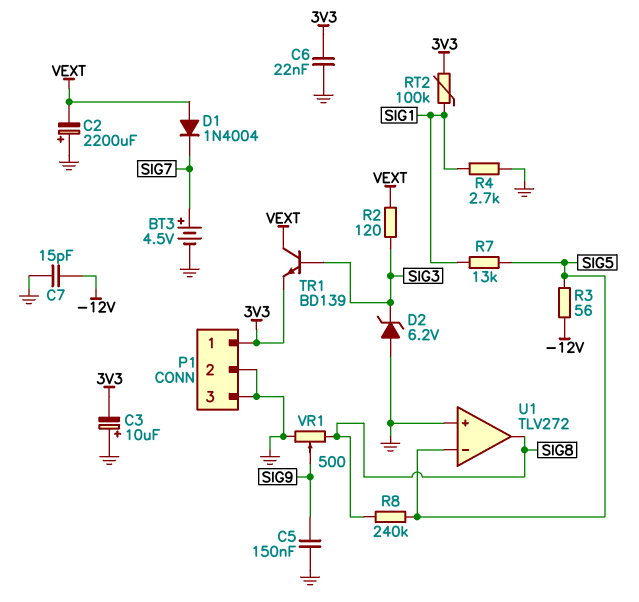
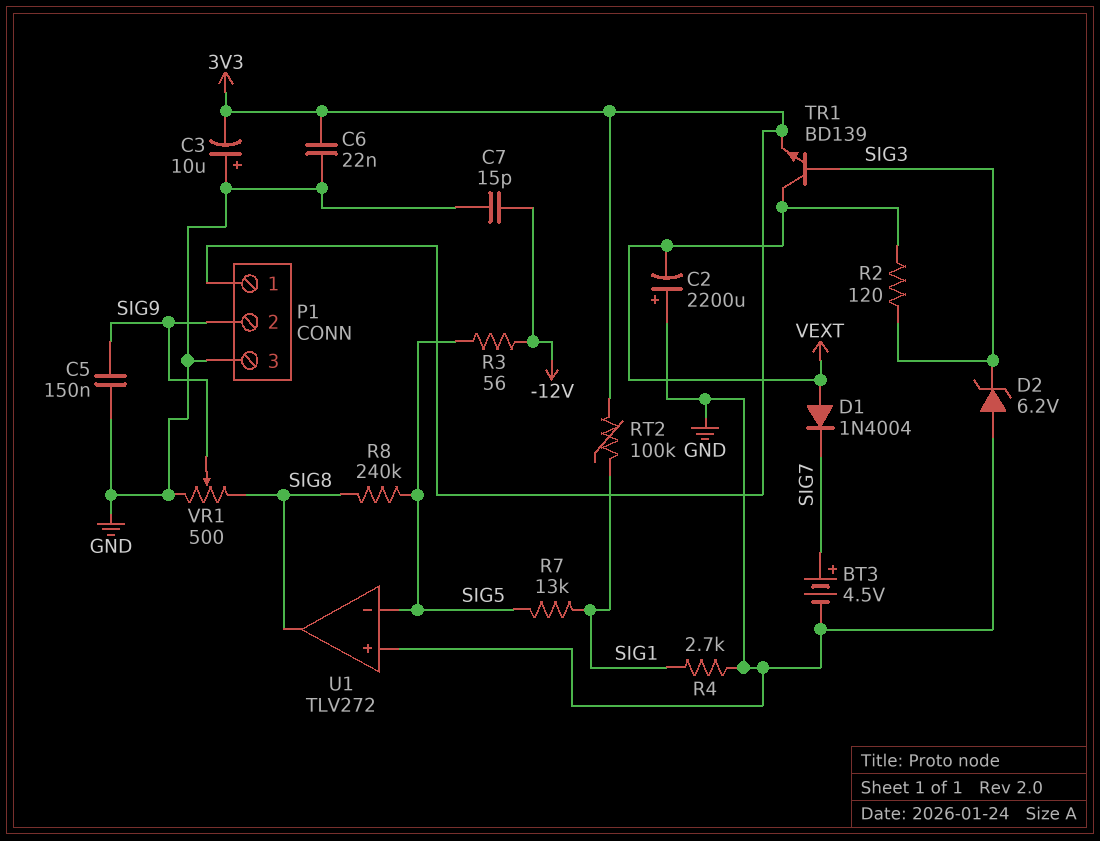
P1 pin 2: GND -> SIG9

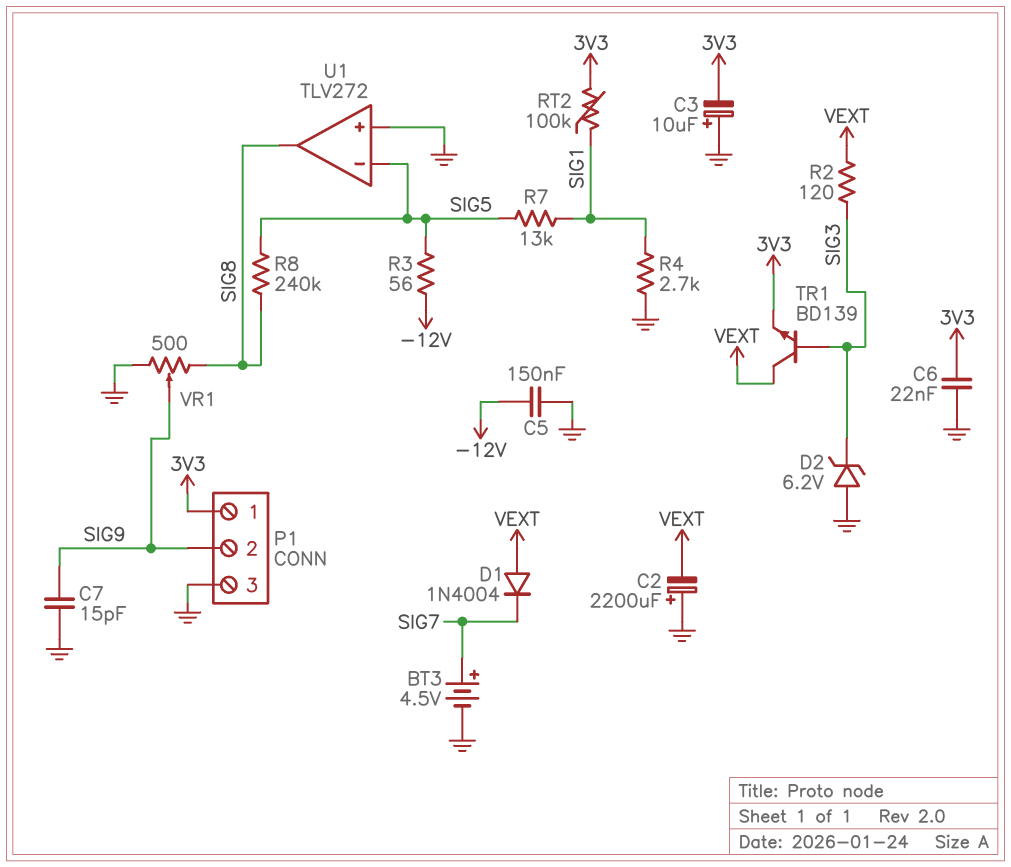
C5: 150nF (GND, SIG9) -> 150nF (-12V, GND)
C7: 15pF (-12V, GND) -> 15pF (GND, SIG9)

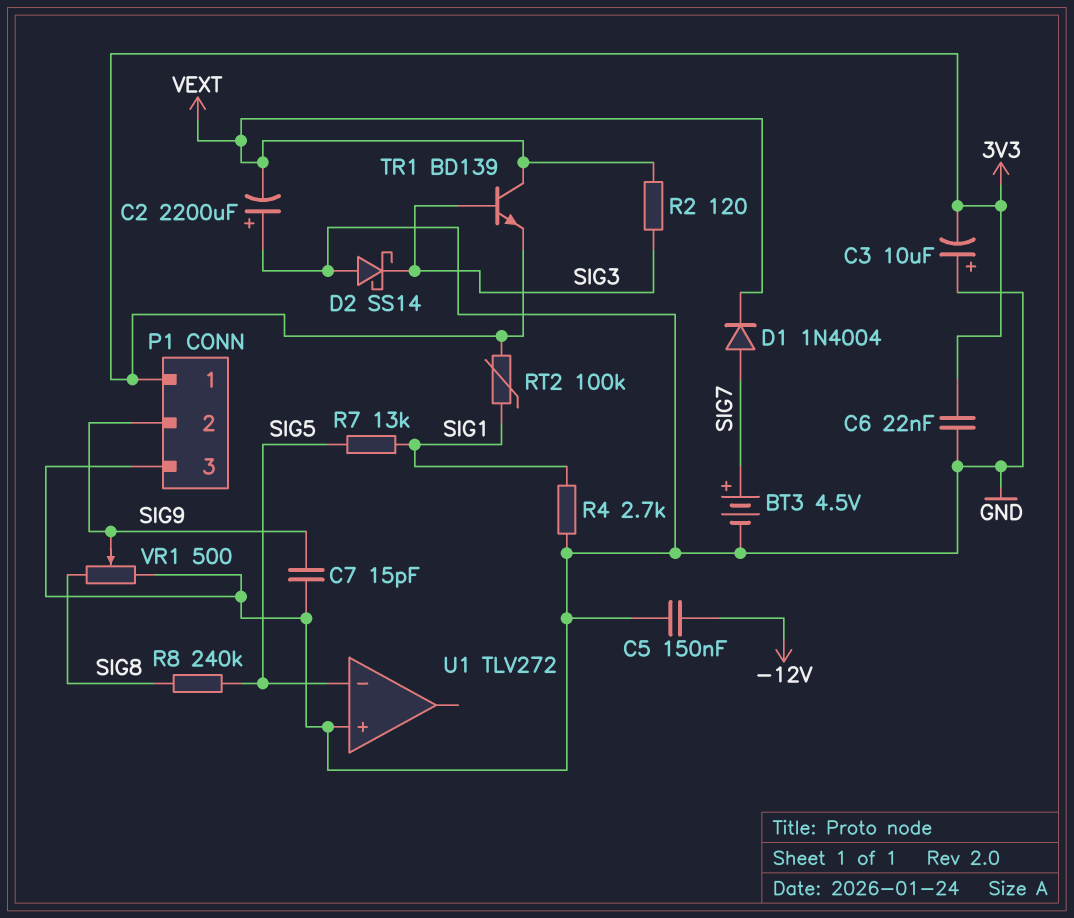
D1: diode 1N4004 (A VEXT, K SIG7) -> diode 1N4004 (A SIG7, K VEXT)
D2: zener 6.2V (A GND, K SIG3) -> schottky SS14 (A GND, K SIG3)
R3: 56 (-12V, SIG5) -> none
U1 pin out: SIG8 -> none

